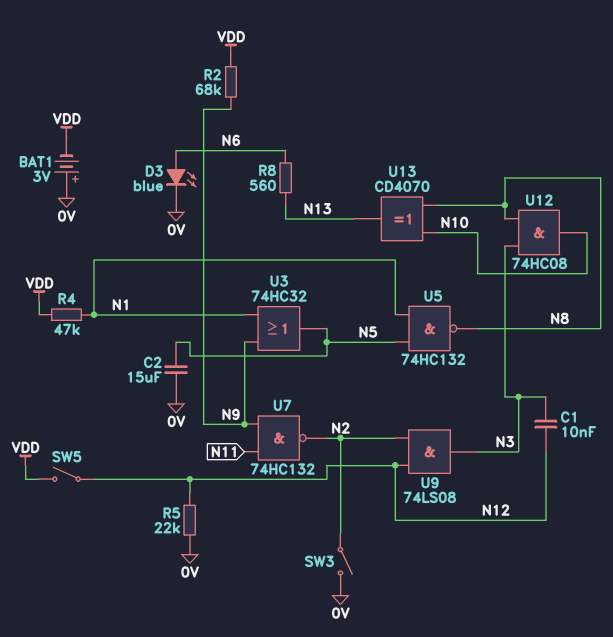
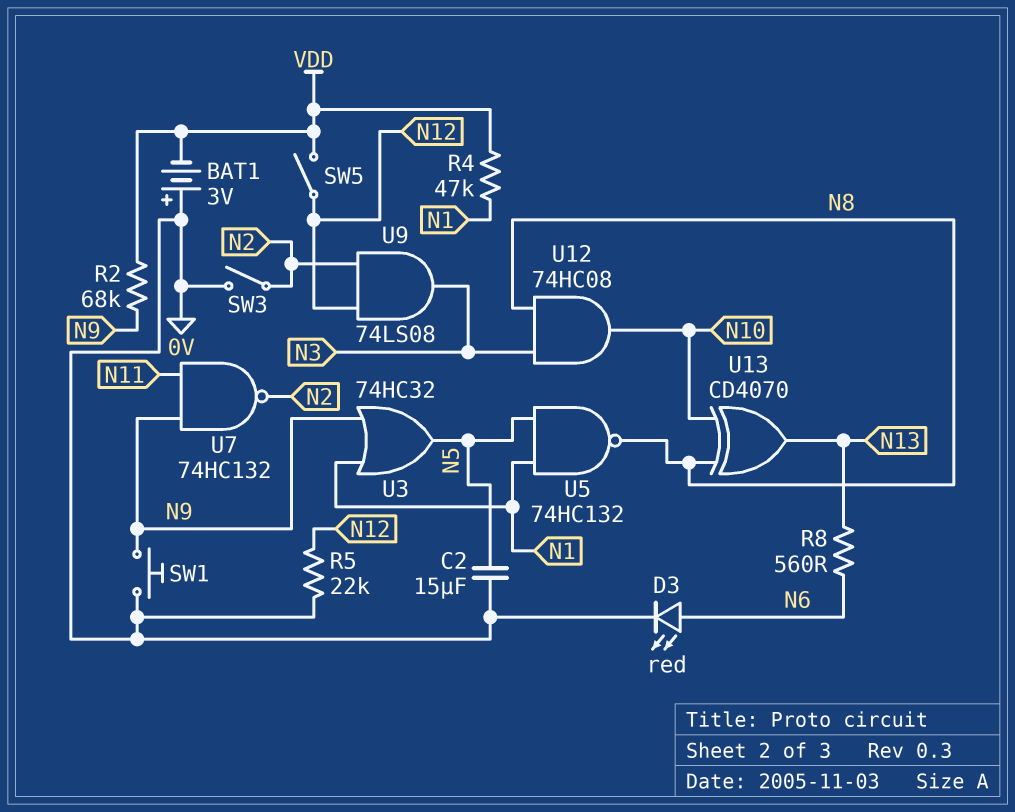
C1: 10nF (N3, N12) -> none
D3: LED blue (A N6, K 0V) -> LED red (A N6, K 0V)
SW1: none -> button (0V, N9)

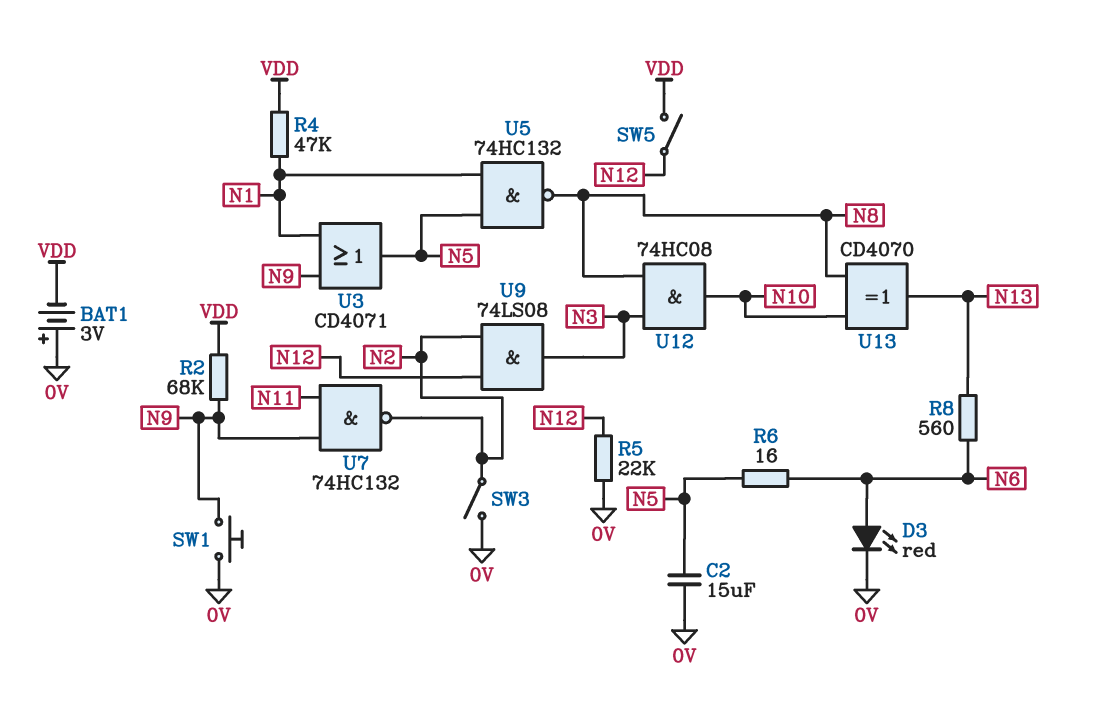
R6: none -> 16 (N5, N6)
U3: OR 74HC32 (in N1, in N9, out N5) -> OR CD4071 (in N1, in N9, out N5)

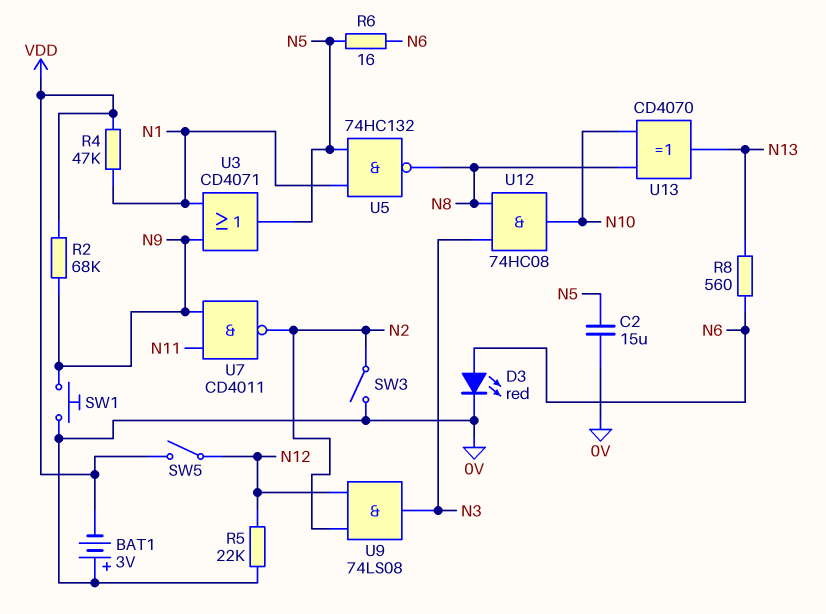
U7: NAND 74HC132 (in N9, in N11, out N2) -> NAND CD4011 (in N9, in N11, out N2)

